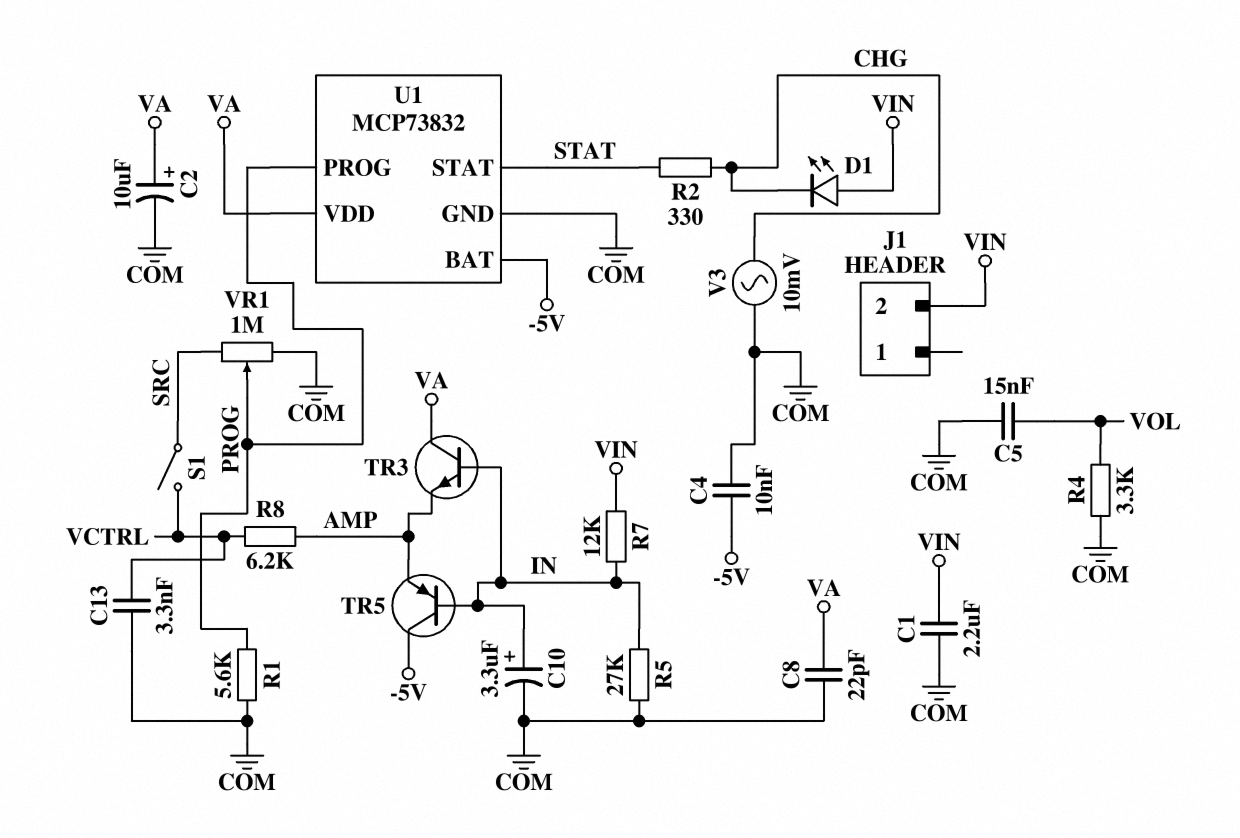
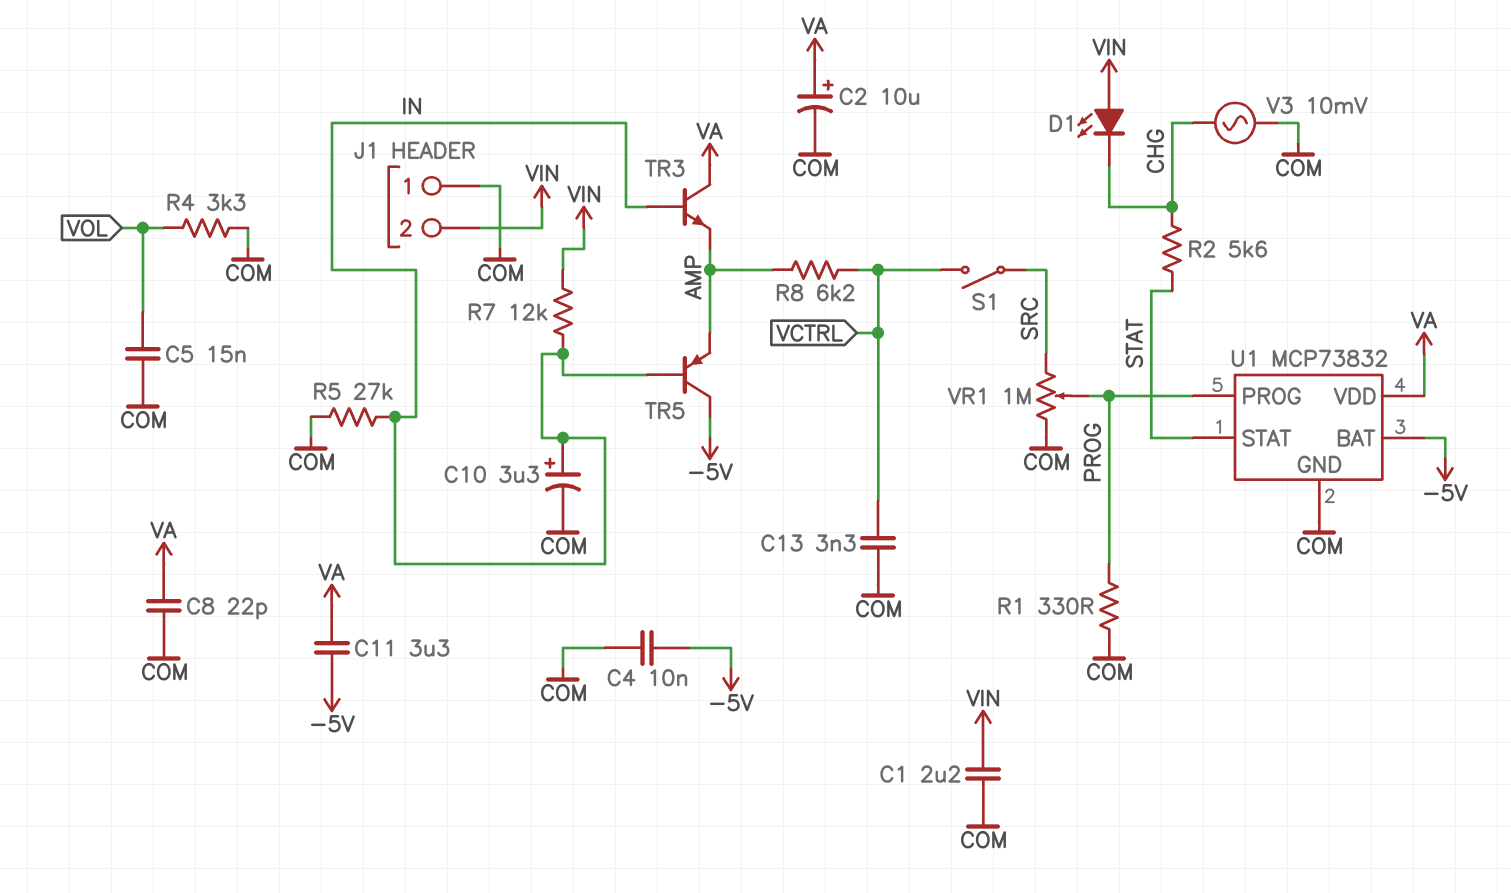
C11: none -> 3.3uF (-5V, VA)
J1 pin 1: none -> COM
R1: 5.6k (COM, PROG) -> 330 (COM, PROG)
R2: 330 (CHG, STAT) -> 5.6k (CHG, STAT)

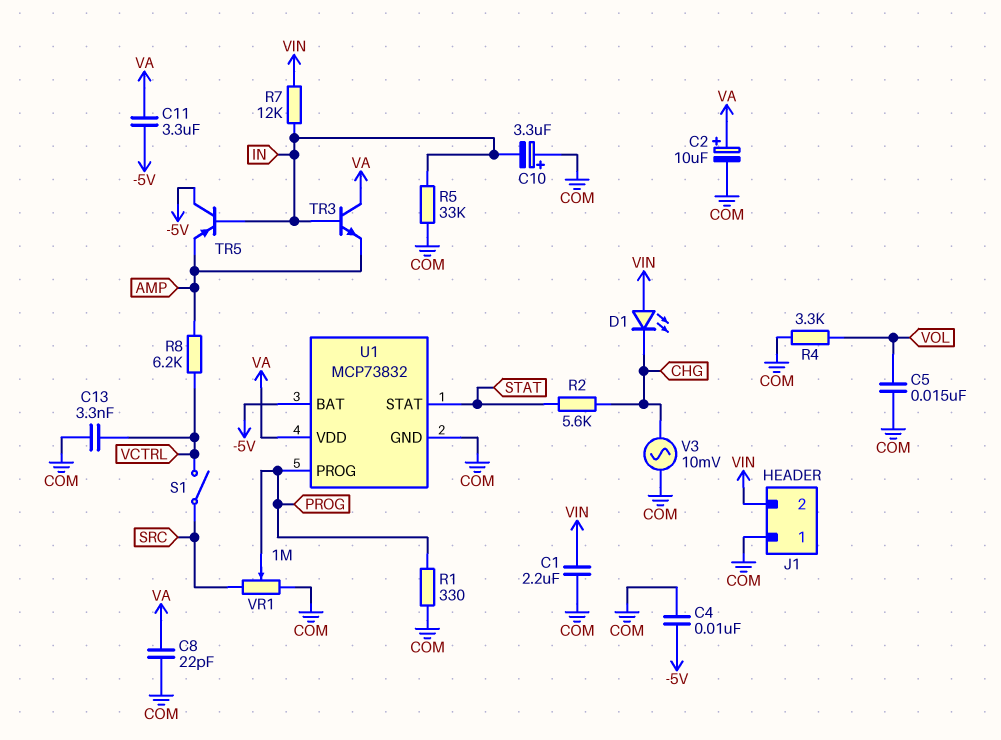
C10: 3.3uF (plus IN, minus COM) -> 3.3uF (plus COM, minus IN)
R5: 27k (COM, IN) -> 33k (COM, IN)

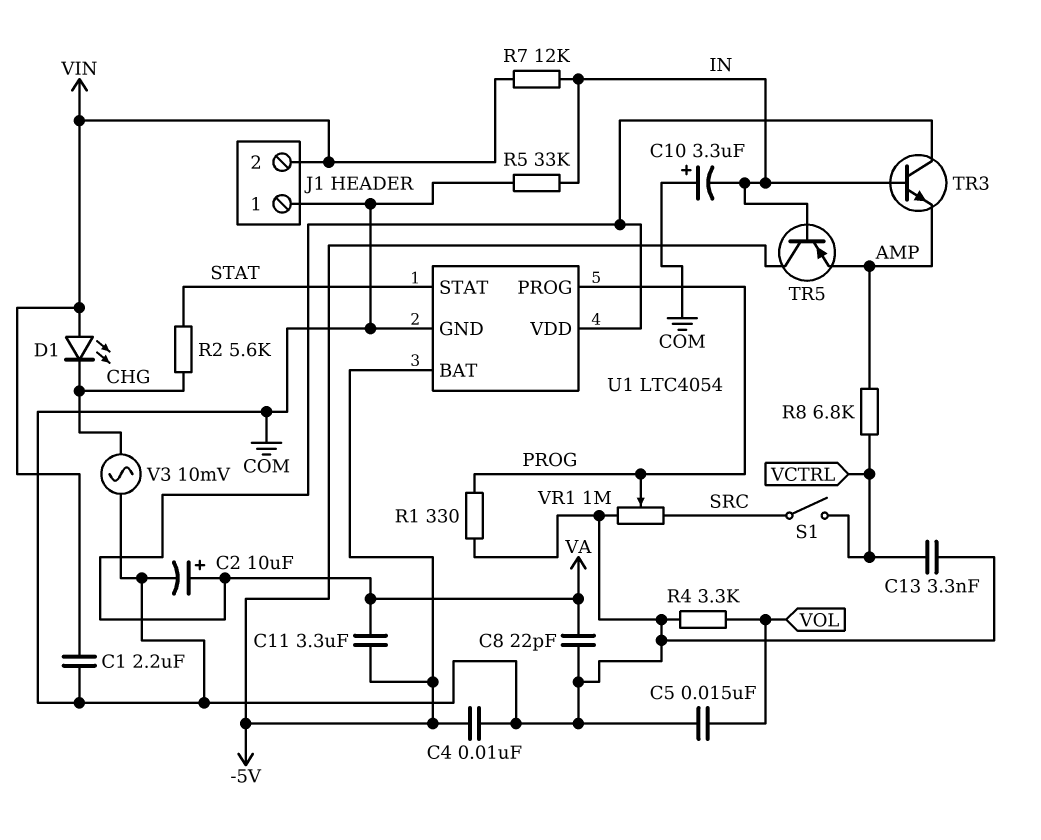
R8: 6.2k (AMP, VCTRL) -> 6.8k (AMP, VCTRL)
U1: MCP73832 -> LTC4054

